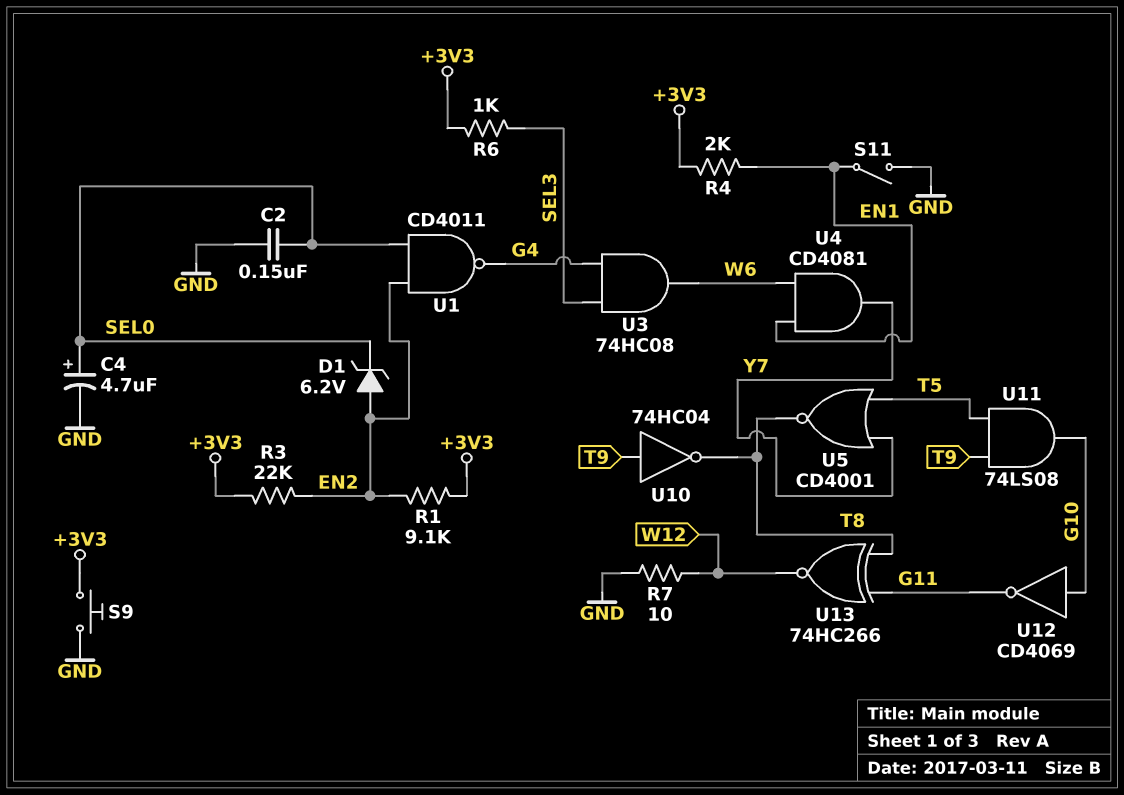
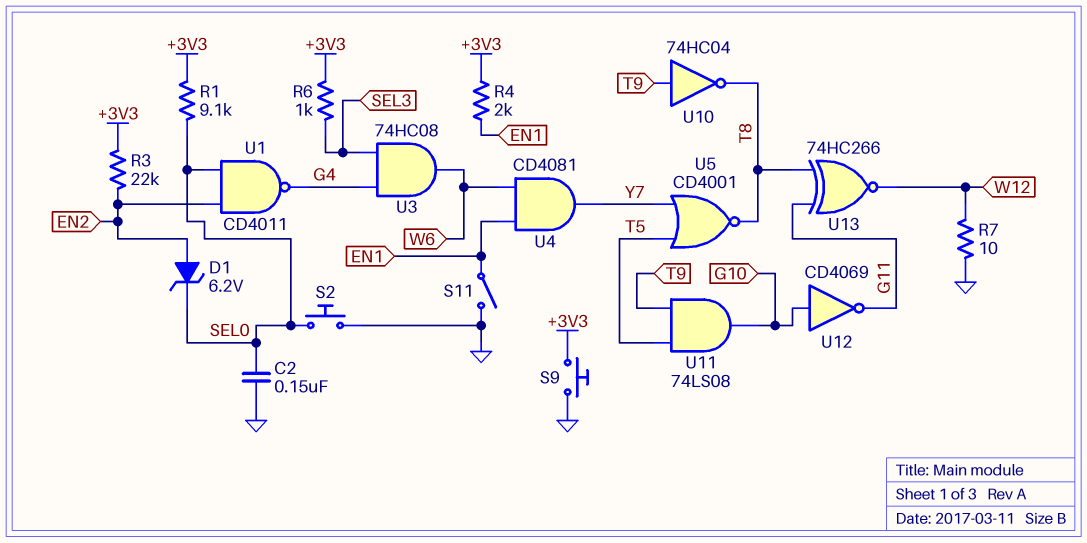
C4: 4.7uF (plus SEL0, minus GND) -> none
R1: 9.1k (+3V3, EN2) -> 9.1k (+3V3, SEL0)
S2: none -> button (GND, SEL0)

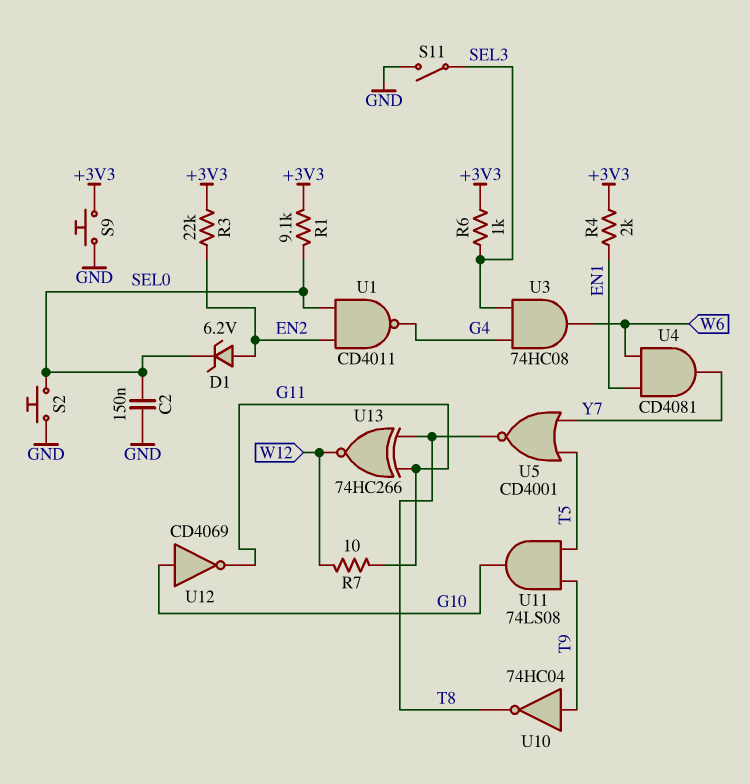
R7: 10 (GND, W12) -> 10 (G11, W12)
S11: switch (EN1, GND) -> switch (GND, SEL3)

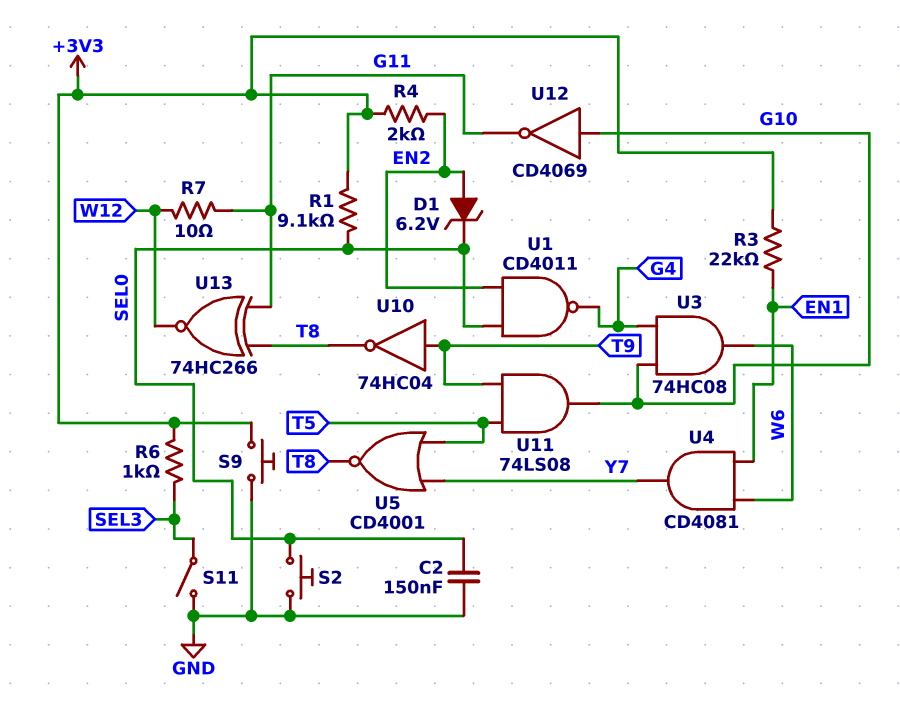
R3: 22k (+3V3, EN2) -> 22k (+3V3, EN1)
R4: 2k (+3V3, EN1) -> 2k (+3V3, EN2)
U3: AND 74HC08 (in G4, in SEL3, out W6) -> AND 74HC08 (in G4, in G10, out W6)

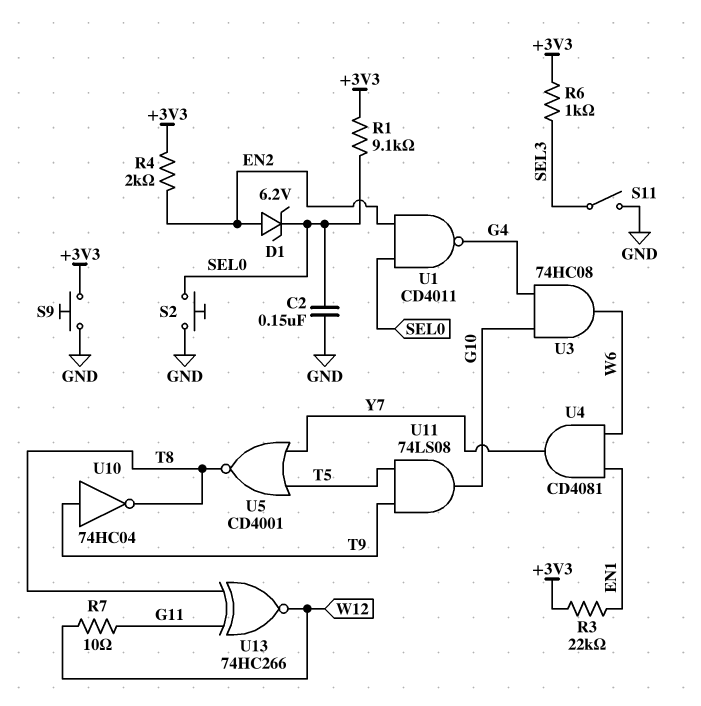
U12: NOT CD4069 (in G10, out G11) -> none

